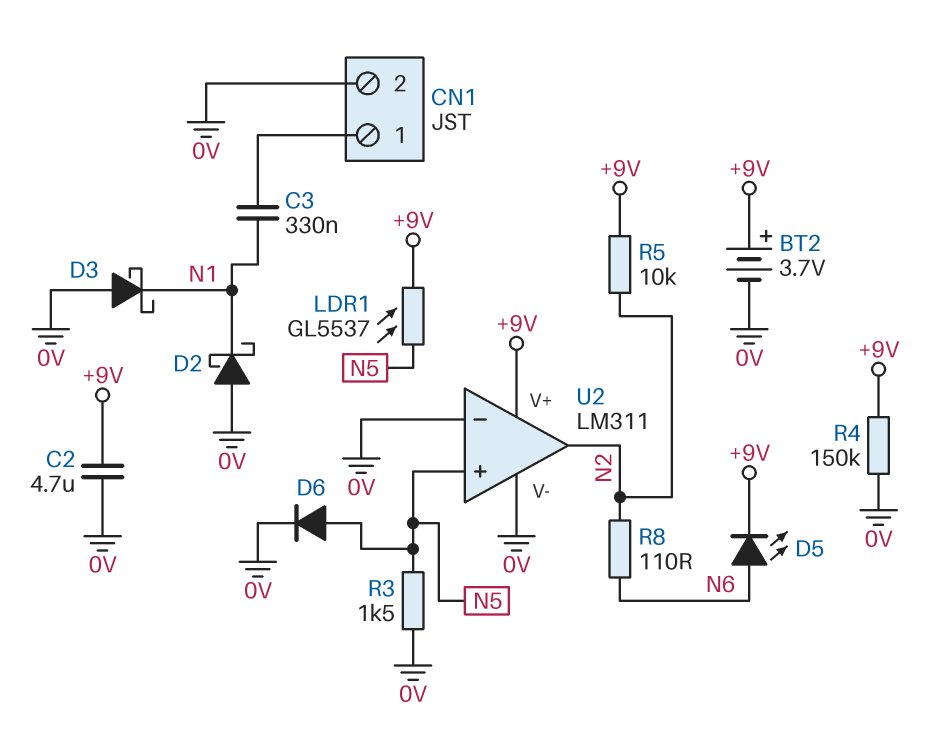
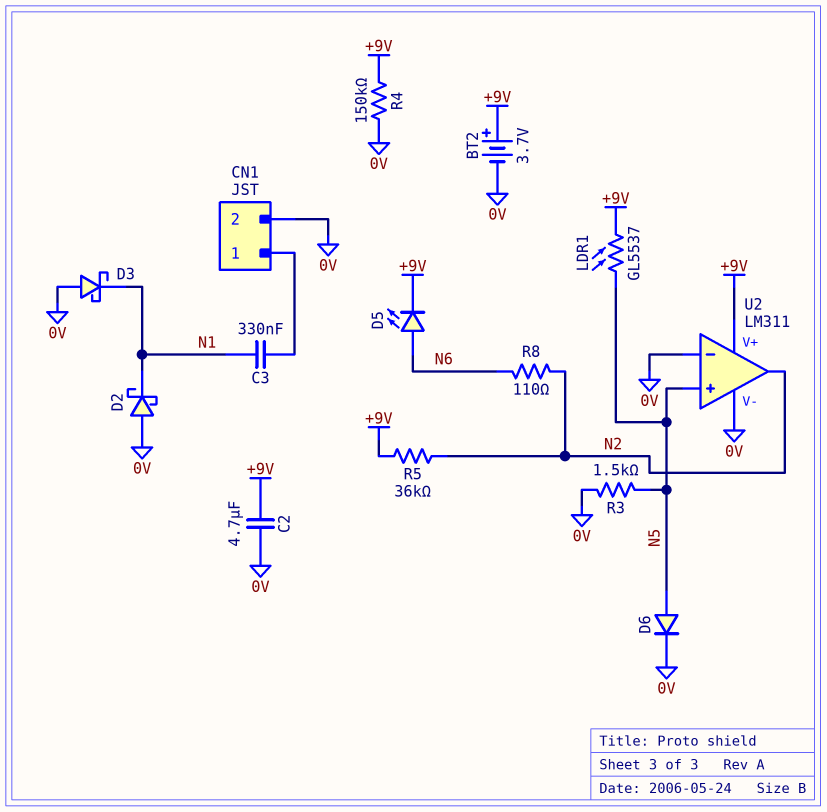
R5: 10k (+9V, N2) -> 36k (+9V, N2)

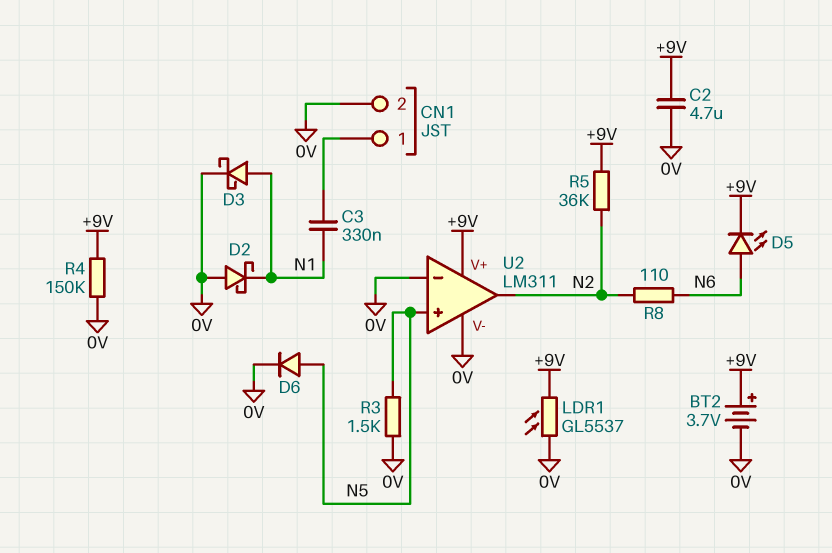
D3: schottky (A 0V, K N1) -> schottky (A N1, K 0V)
LDR1: GL5537 (+9V, N5) -> GL5537 (+9V, 0V)

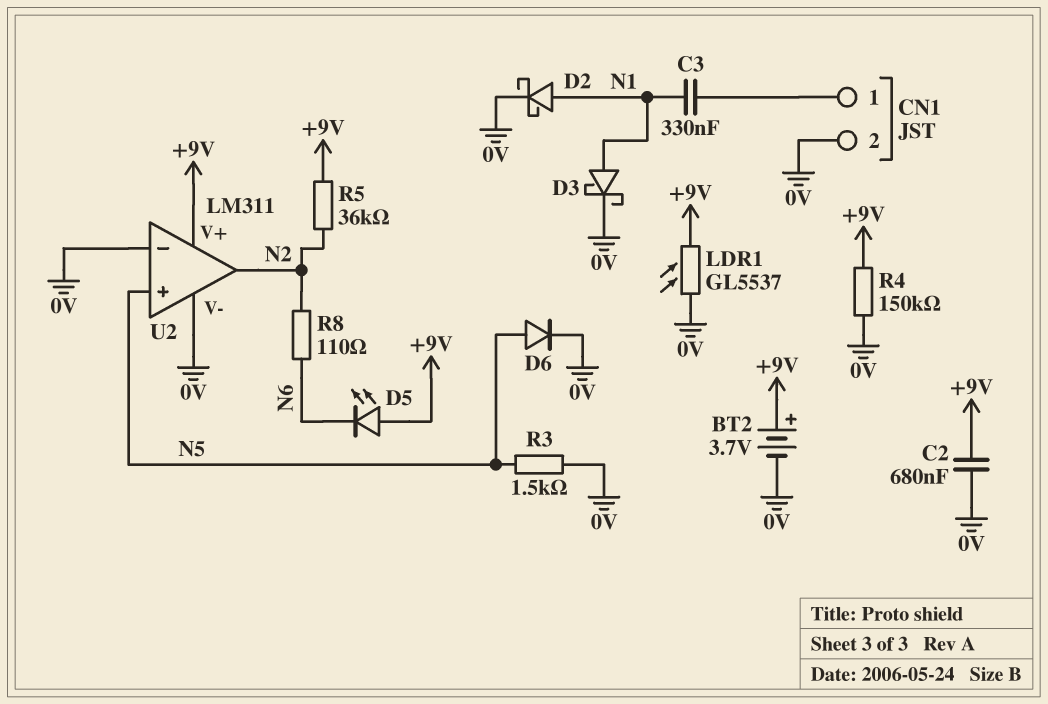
C2: 4.7uF (+9V, 0V) -> 680nF (+9V, 0V)
D2: schottky (A 0V, K N1) -> schottky (A N1, K 0V)
D5: LED (A N6, K +9V) -> LED (A +9V, K N6)

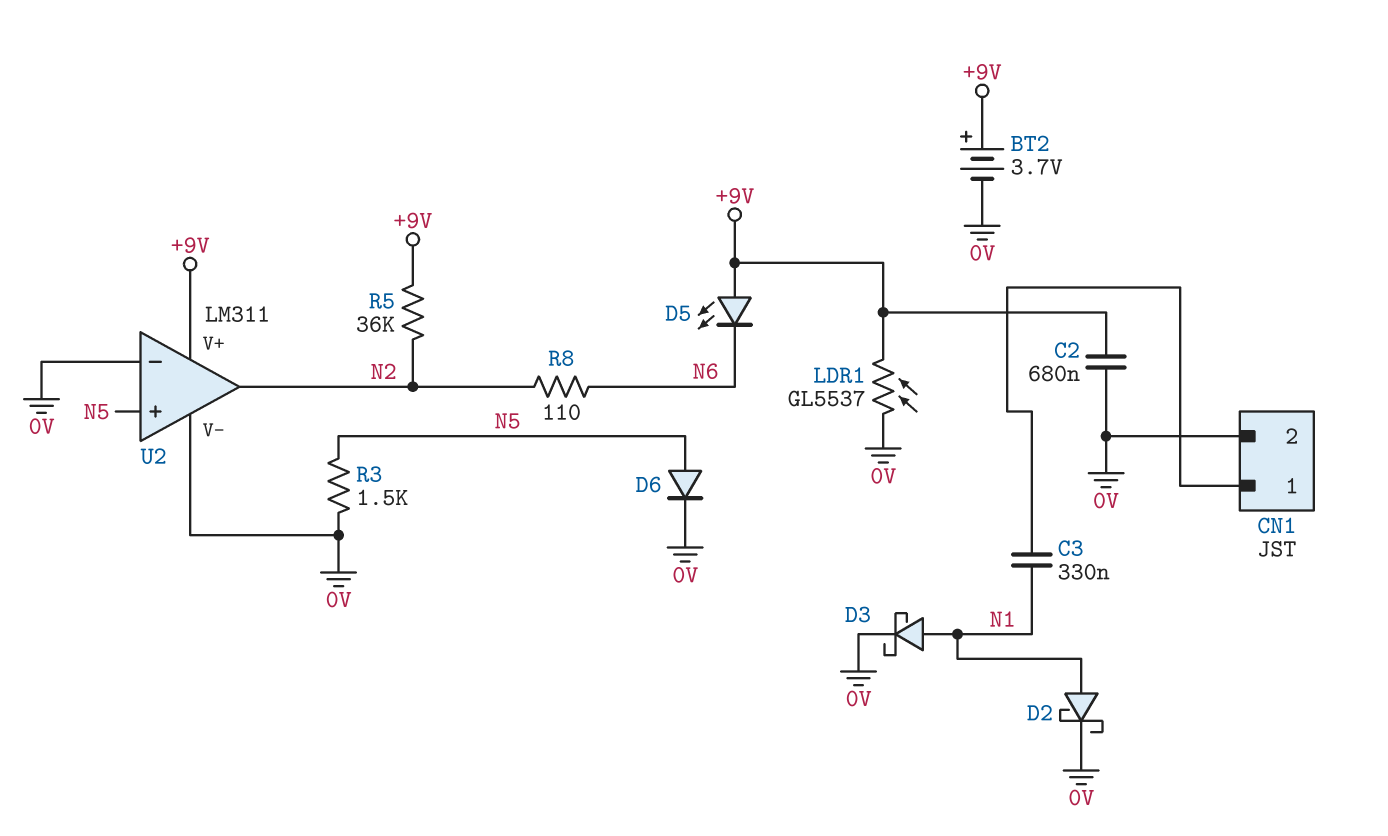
R4: 150k (+9V, 0V) -> none

